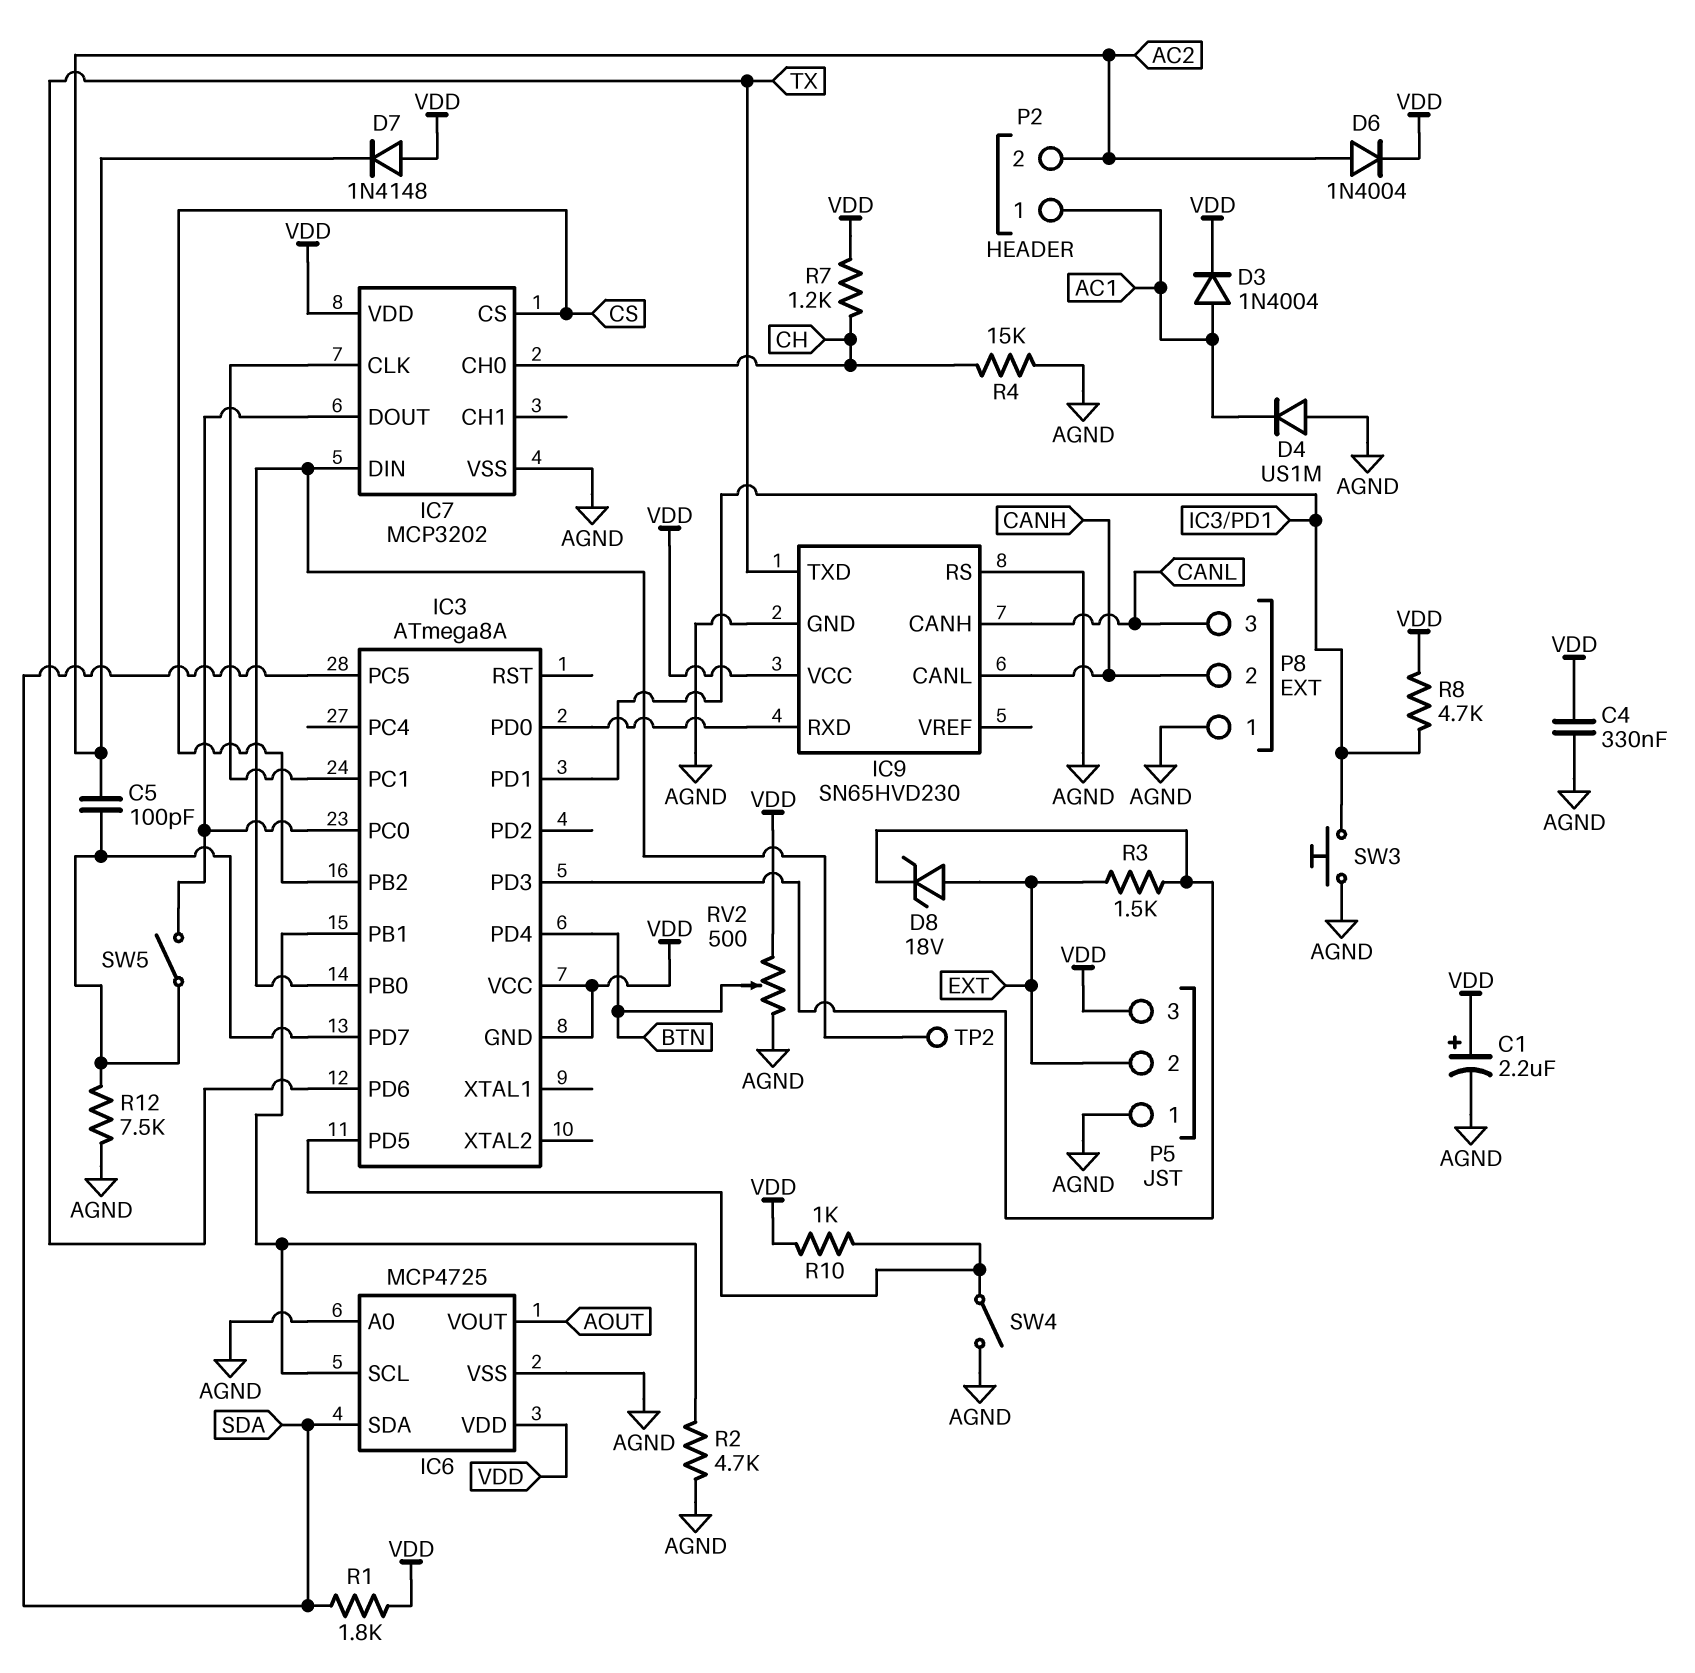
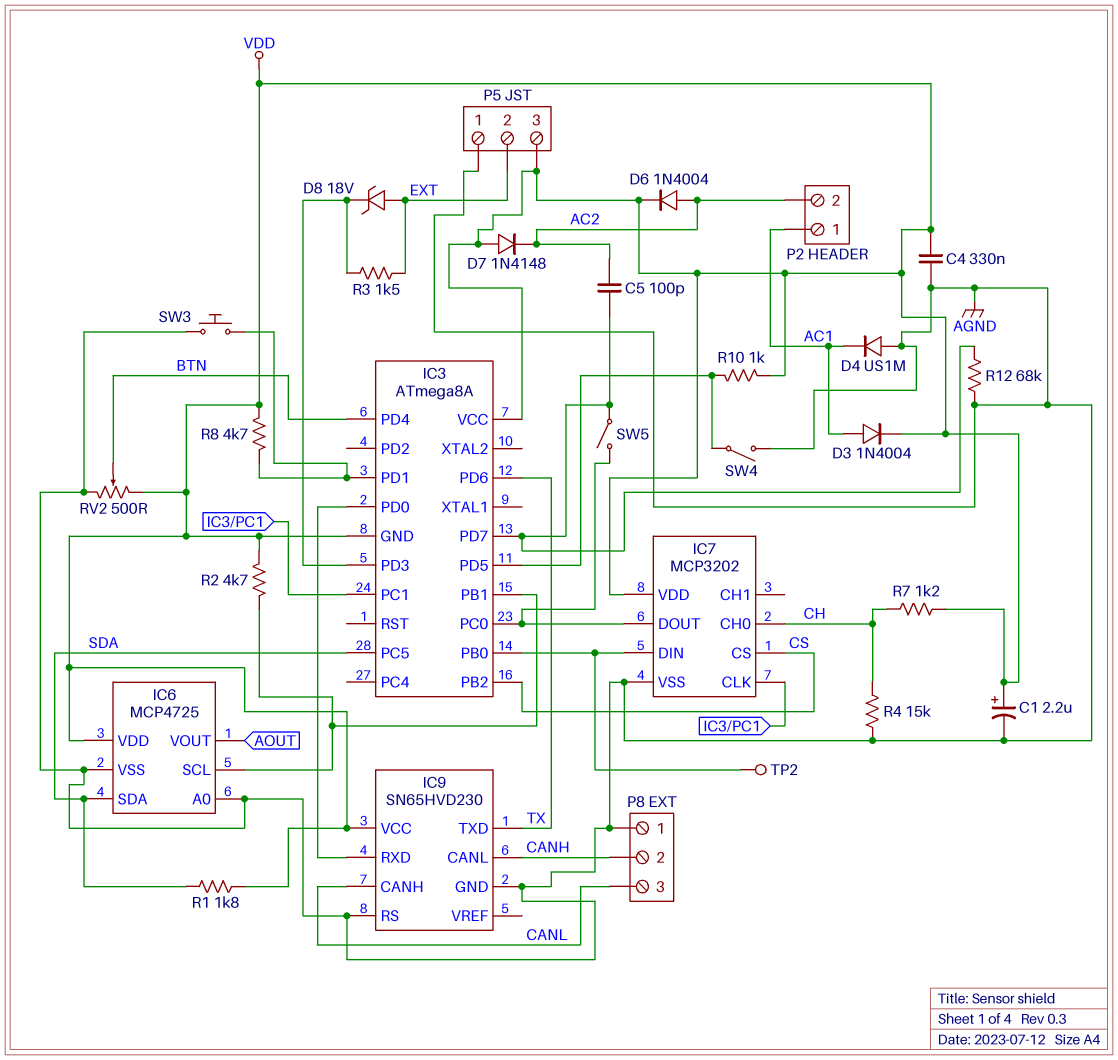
R2: 4.7k (AGND, IC3/PB1) -> 4.7k (IC3/PB1, VDD)
R12: 7.5k (AGND, IC3/PD7) -> 68k (AGND, IC3/PD7)

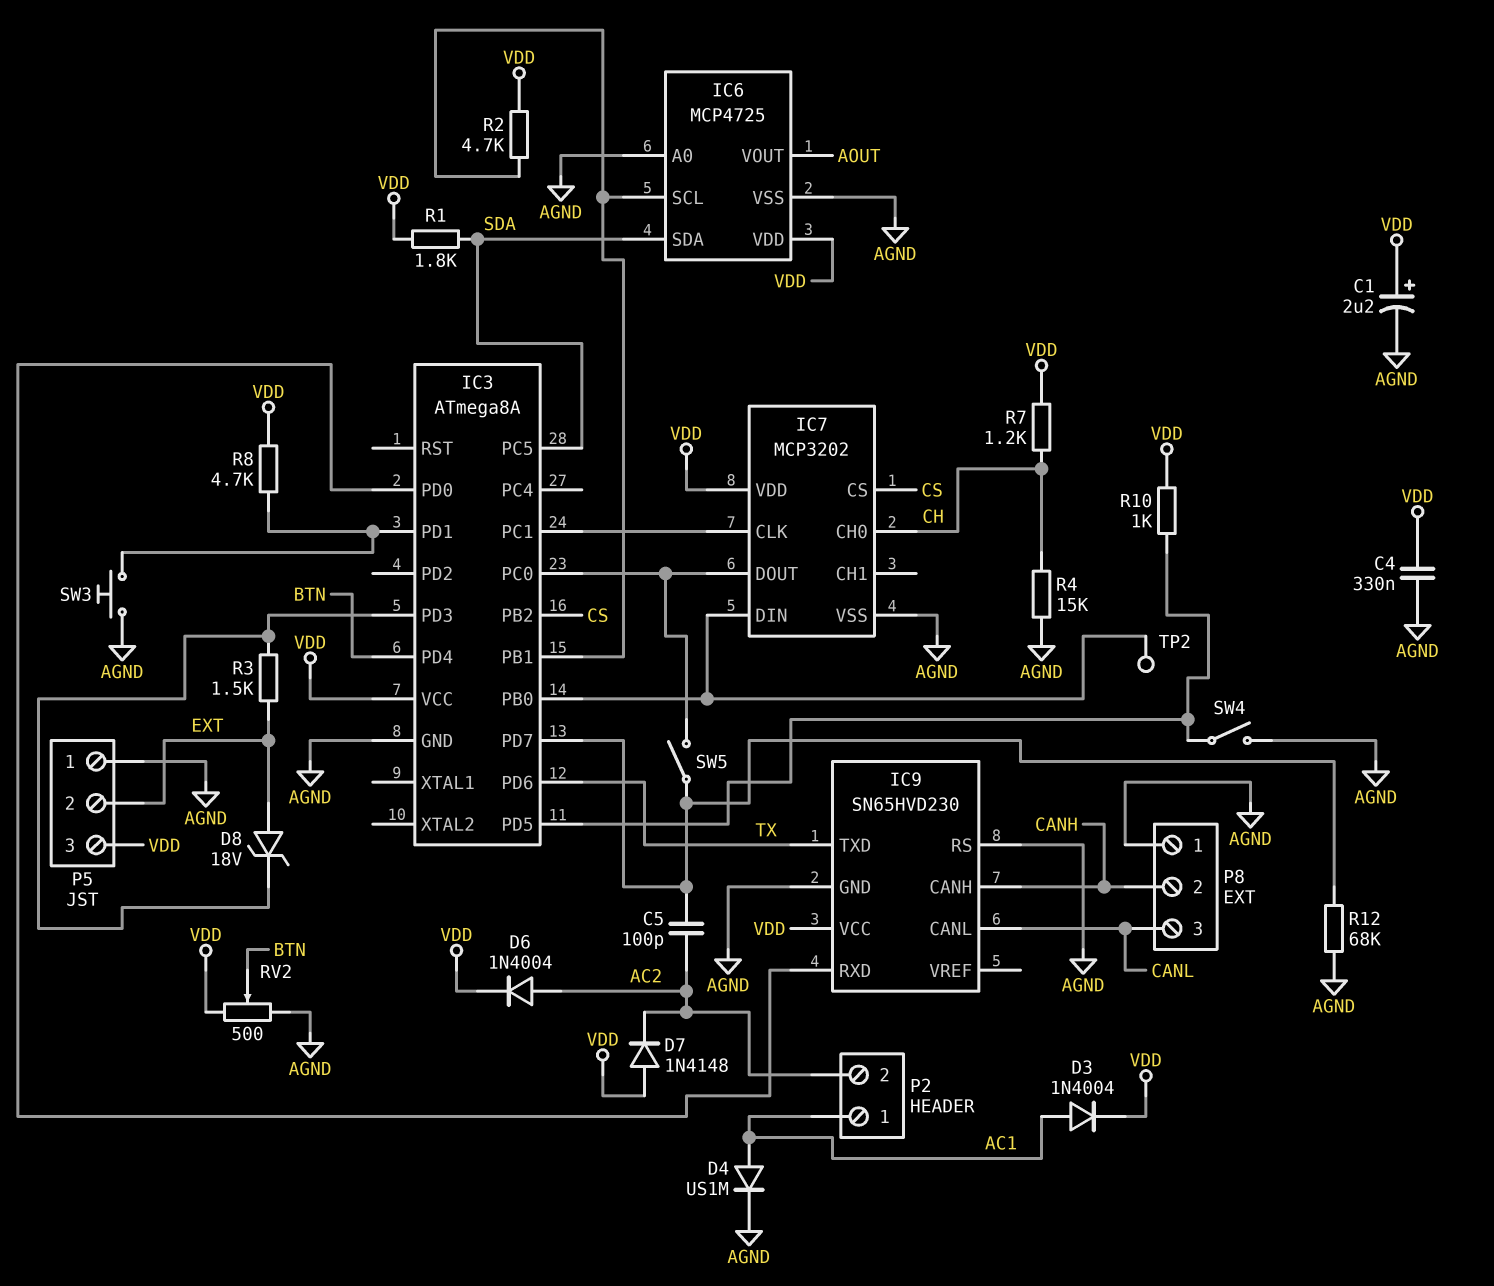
D4: diode US1M (A AGND, K AC1) -> diode US1M (A AC1, K AGND)
IC3 pin GND: VDD -> AGND
IC9 pin CANH: CANL -> CANH
IC9 pin CANL: CANH -> CANL

